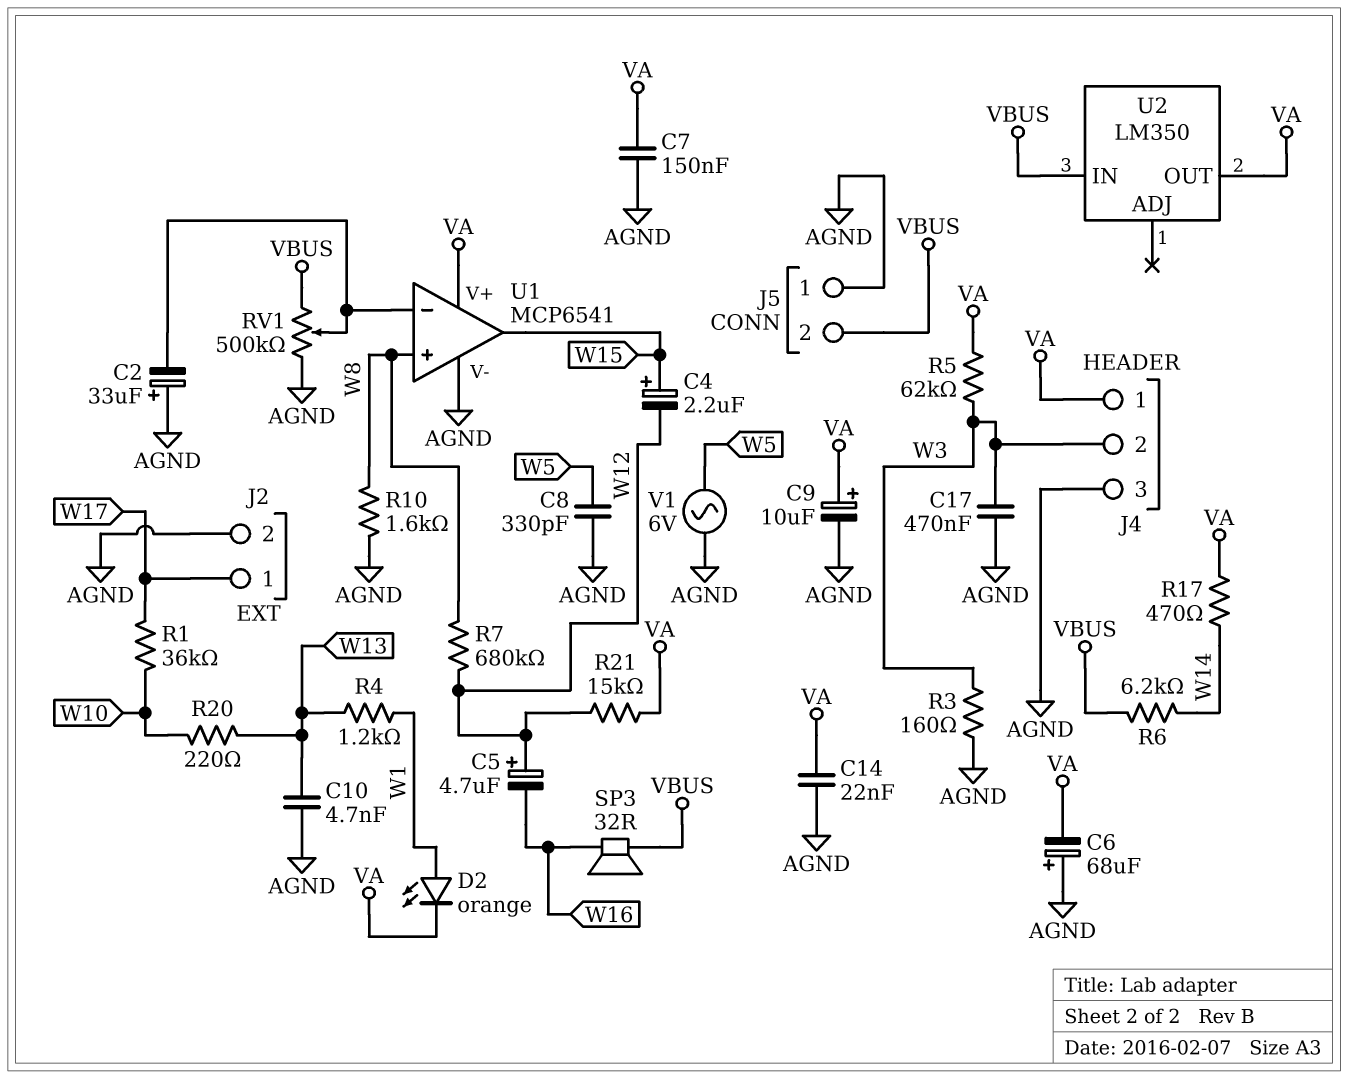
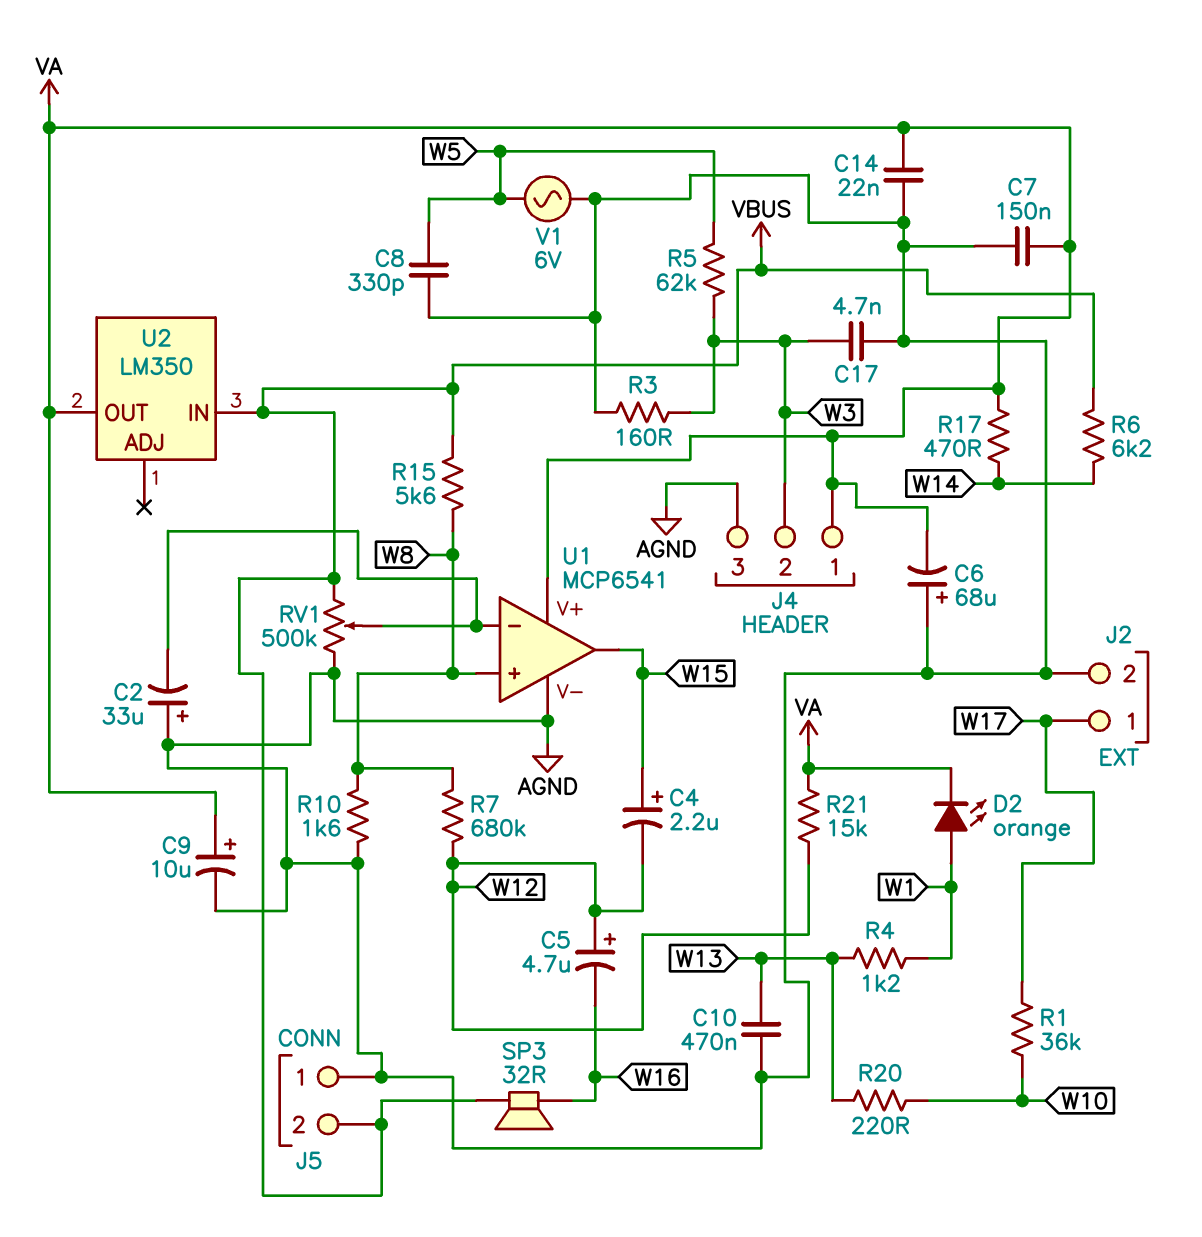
C10: 4.7nF (AGND, W13) -> 470nF (AGND, W13)
C17: 470nF (AGND, W3) -> 4.7nF (AGND, W3)
R5: 62k (VA, W3) -> 62k (W3, W5)
R15: none -> 5.6k (VBUS, W8)

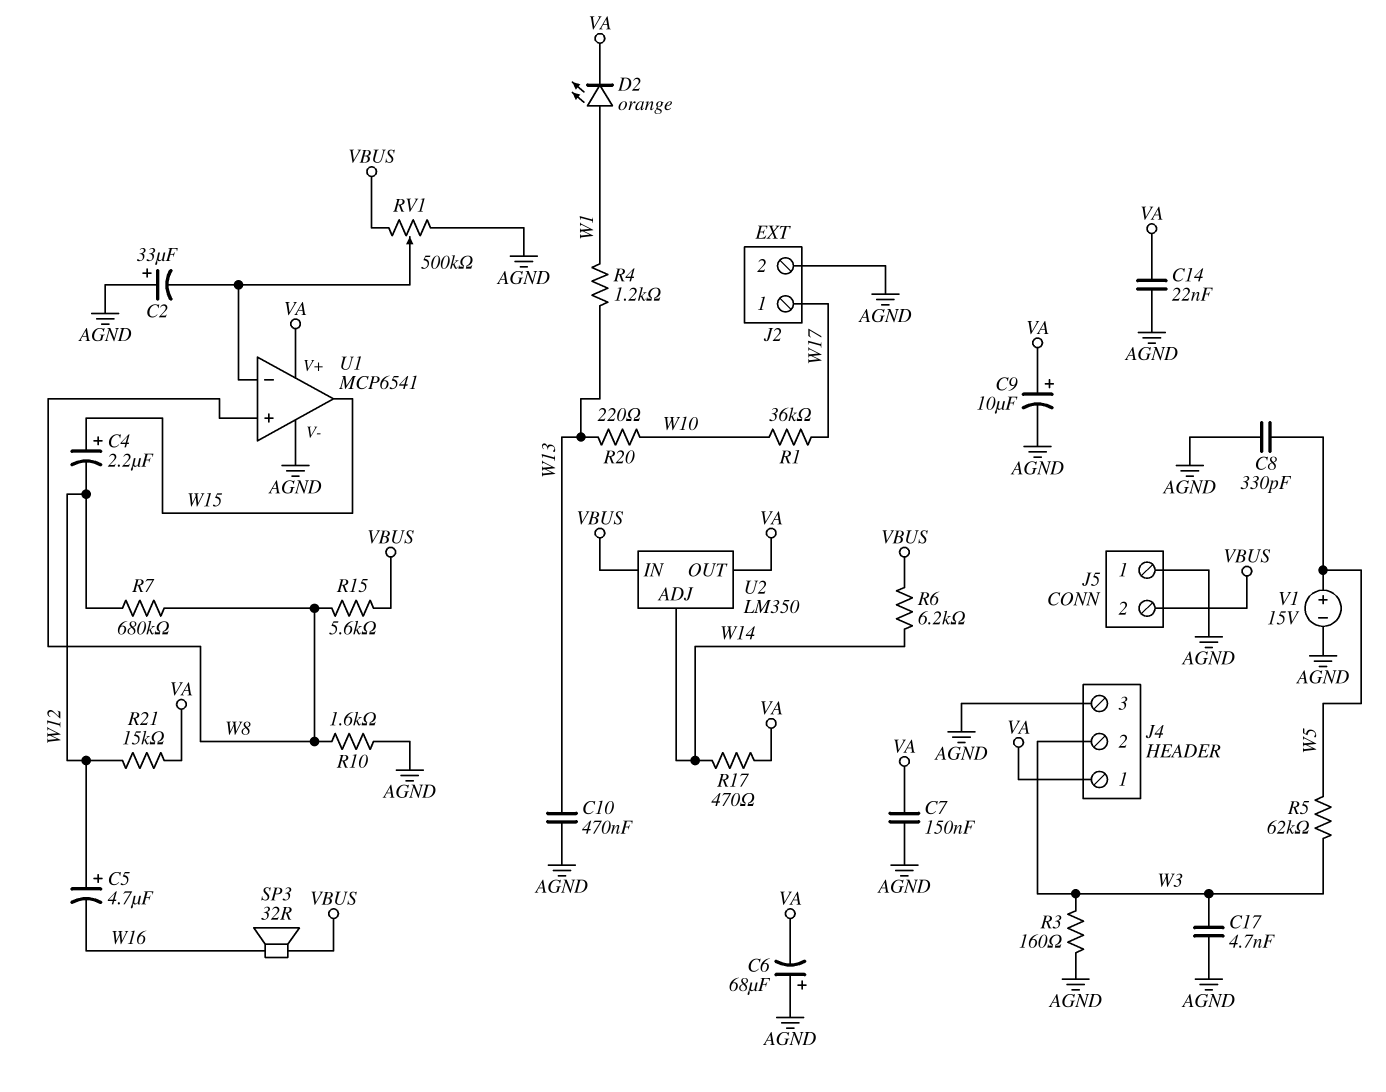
U2 pin ADJ: none -> W14
V1: AC 6V (AGND, W5) -> 15V (plus W5, minus AGND)

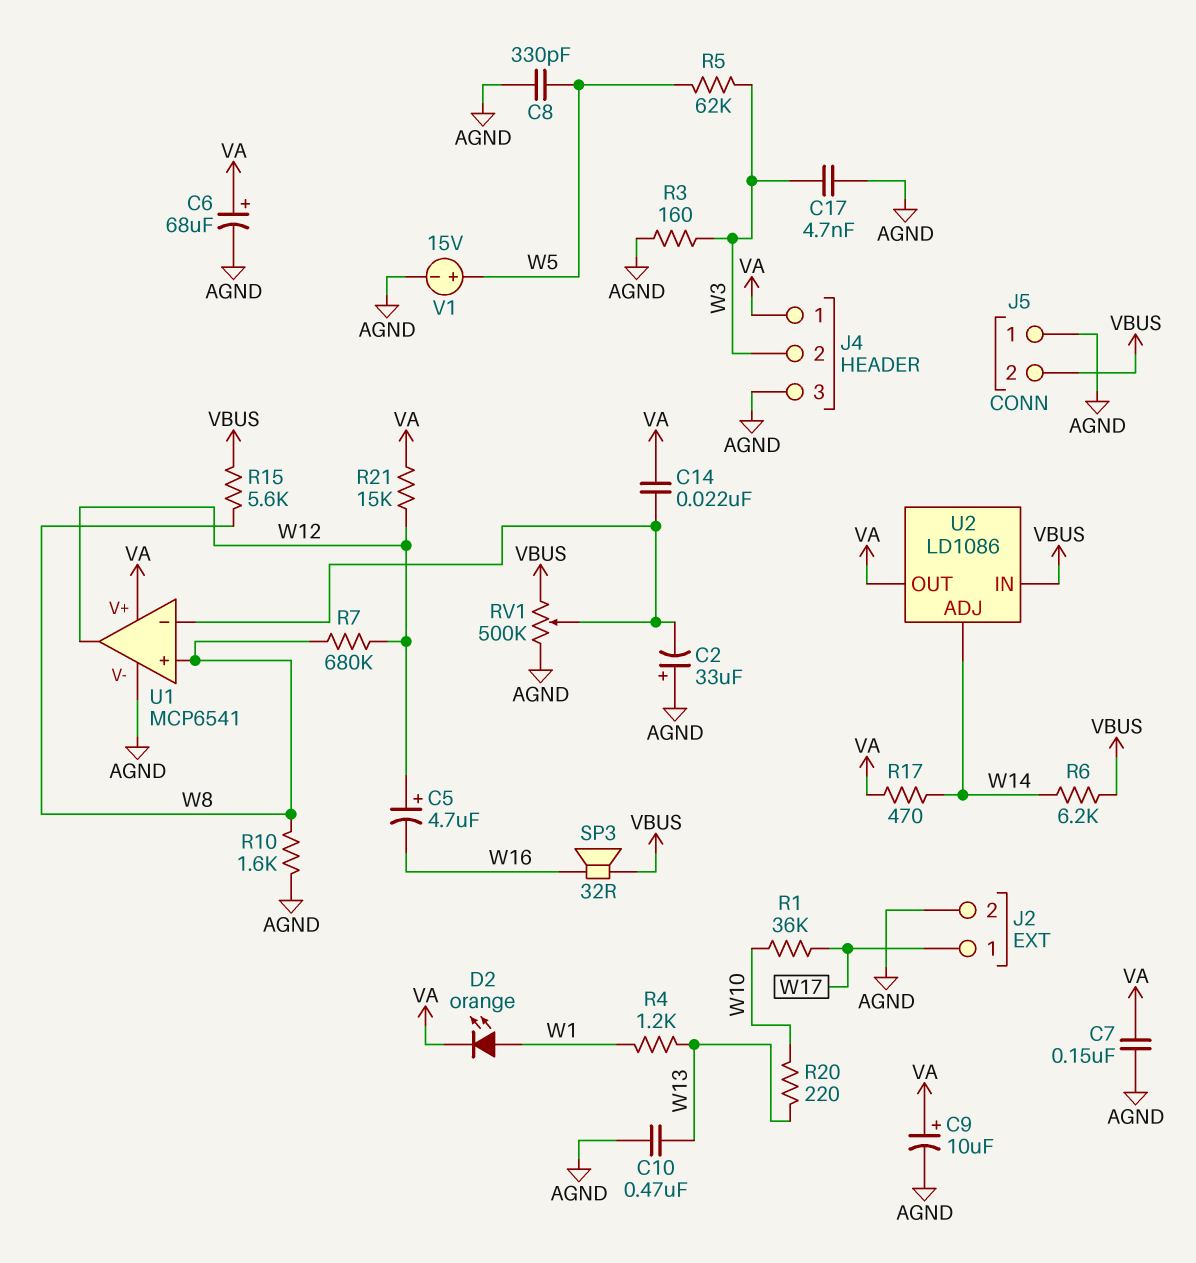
C4: 2.2uF (plus W15, minus W12) -> none
C6: 68uF (plus AGND, minus VA) -> 68uF (plus VA, minus AGND)
C14: 22nF (AGND, VA) -> 22nF (U1/in-, VA)
U1 pin out: W15 -> W12
U2: LM350 -> LD1086

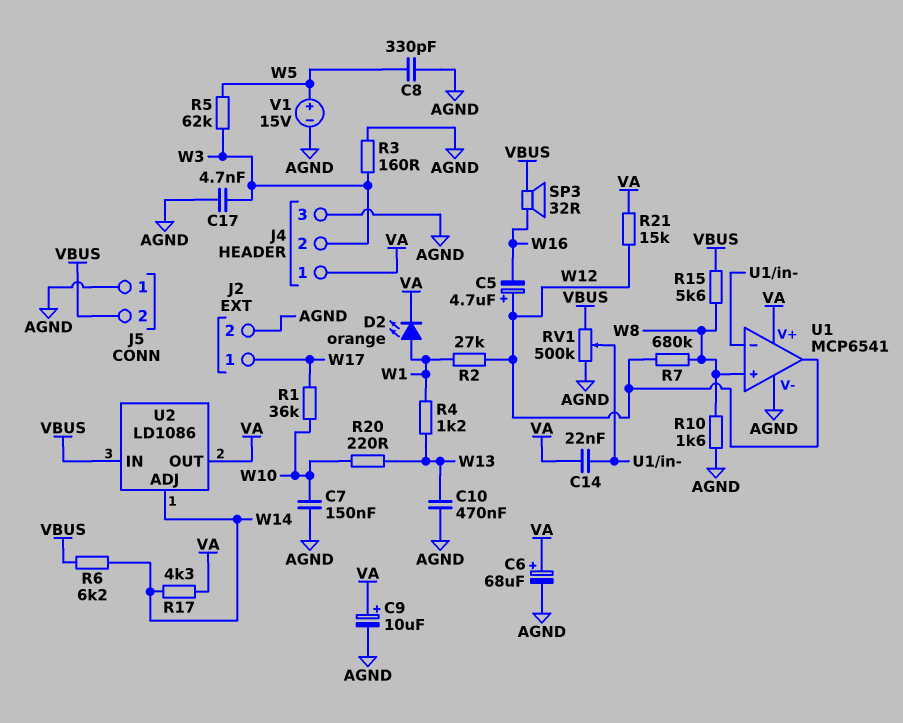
C2: 33uF (plus AGND, minus U1/in-) -> none
C7: 150nF (AGND, VA) -> 150nF (AGND, W10)
R2: none -> 27k (W1, W12)
R17: 470 (VA, W14) -> 4.3k (VA, W14)

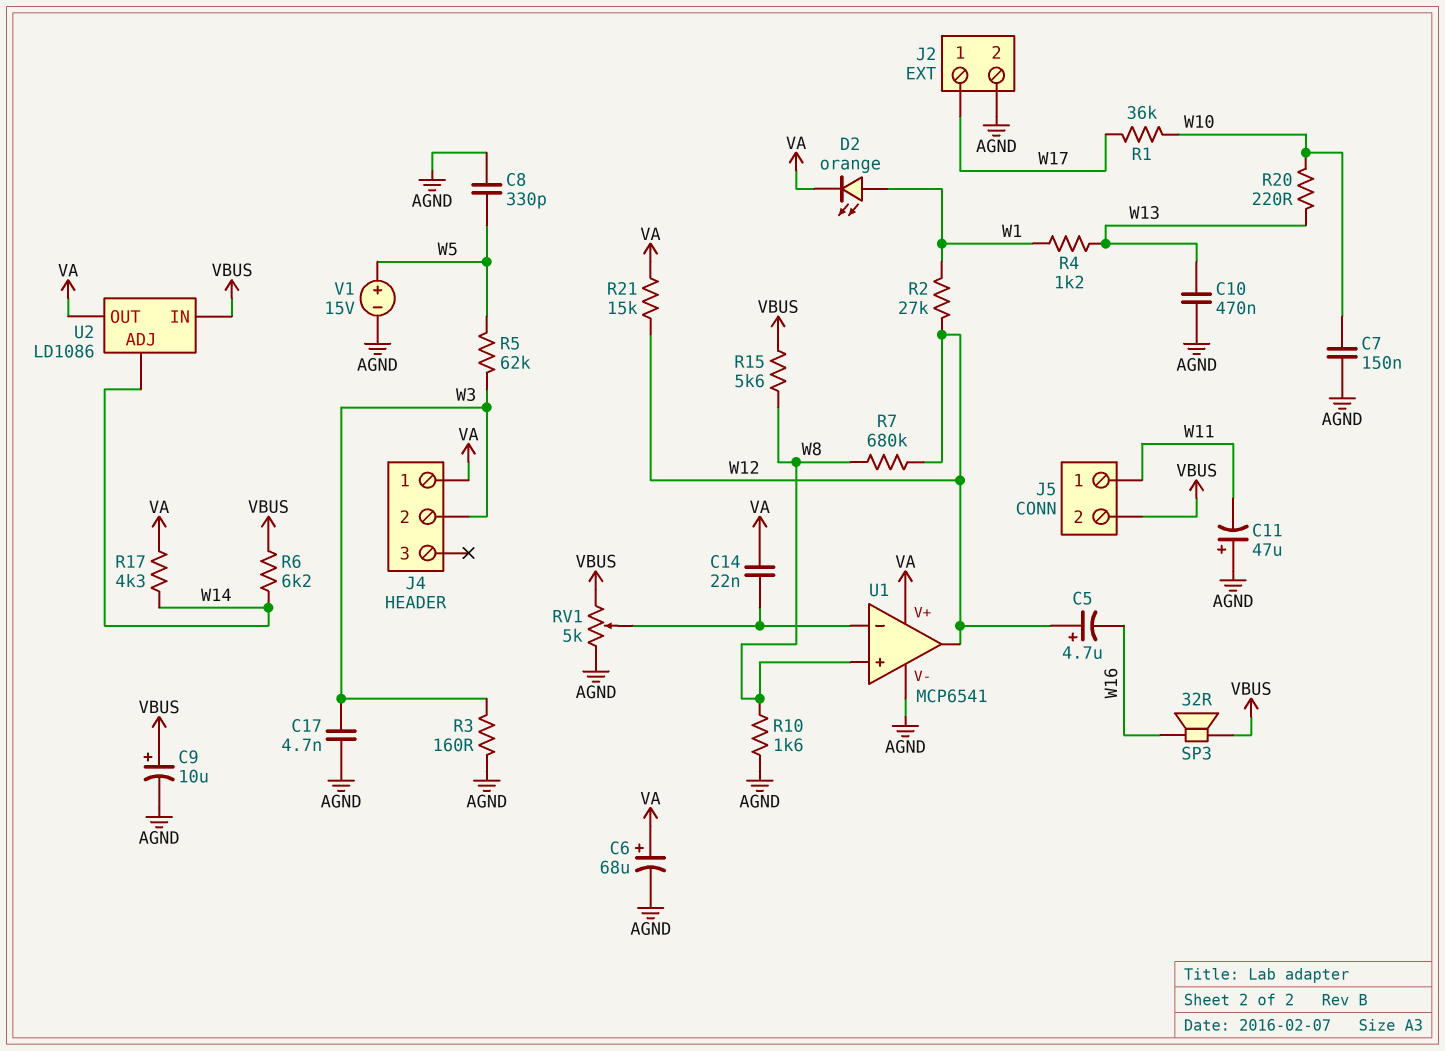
C9: 10uF (plus VA, minus AGND) -> 10uF (plus VBUS, minus AGND)
C11: none -> 47uF (plus AGND, minus W11)
J4 pin 3: AGND -> none
J5 pin 1: AGND -> W11
RV1: 500k (AGND, VBUS, wiper U1/in-) -> 5k (AGND, VBUS, wiper U1/in-)

